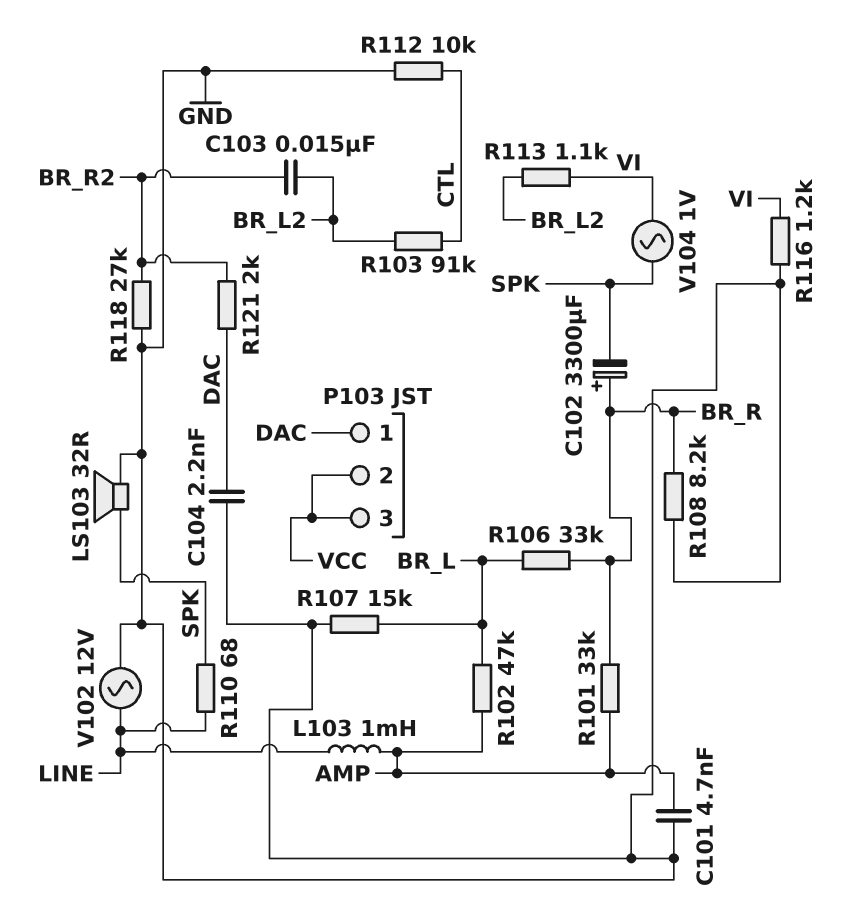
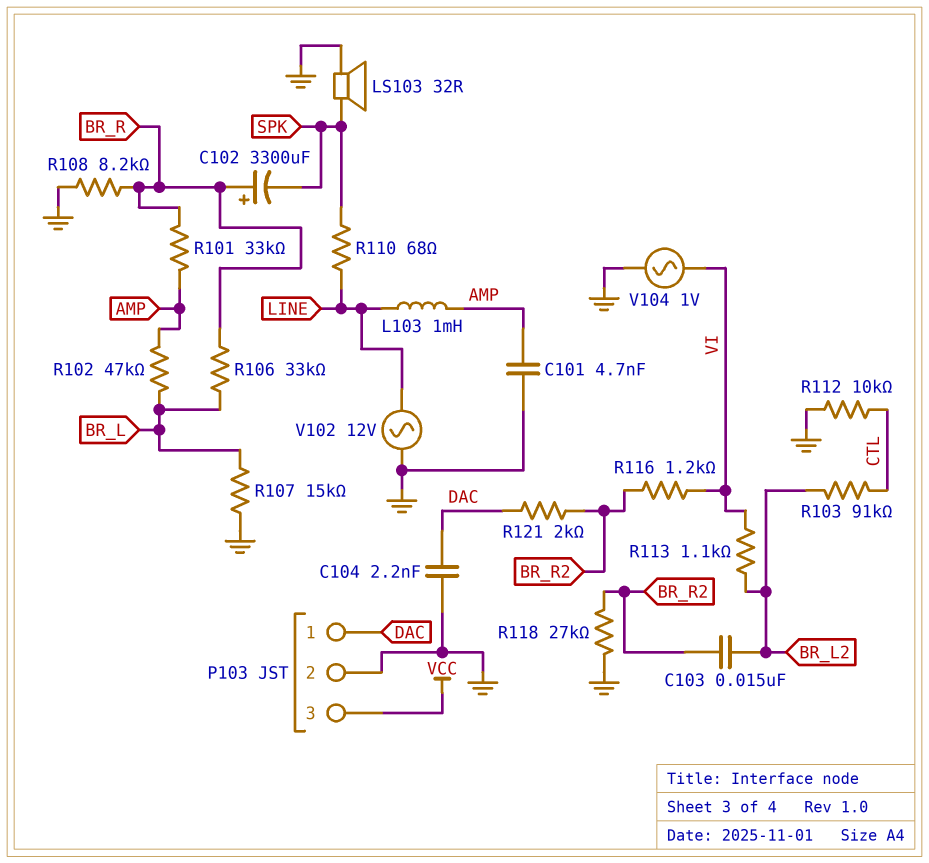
P103 pin 2: VCC -> GND
R116: 1.2k (GND, VI) -> 1.2k (BR_R2, VI)
V104: AC 1V (SPK, VI) -> AC 1V (GND, VI)

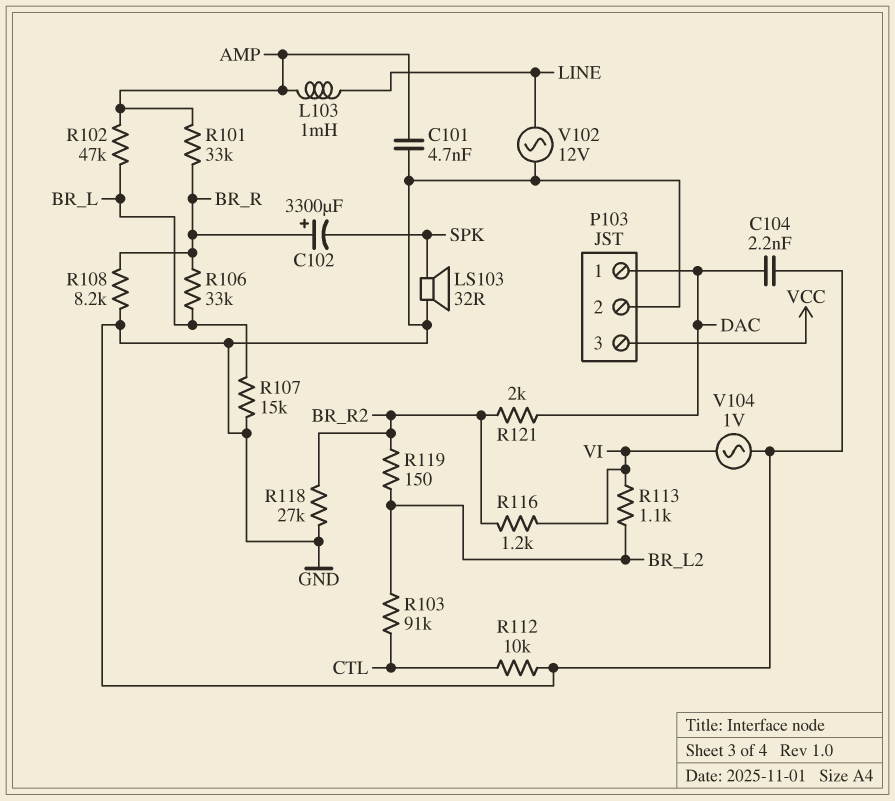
C103: 15nF (BR_L2, BR_R2) -> none
R110: 68 (LINE, SPK) -> none
R119: none -> 150 (BR_L2, BR_R2)

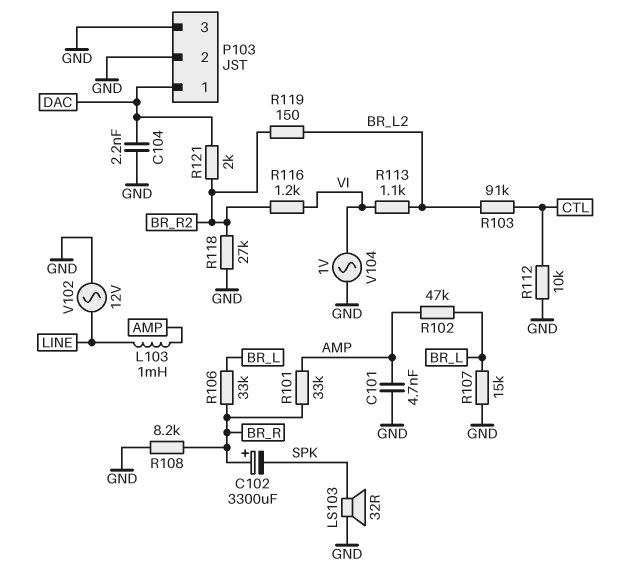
P103 pin 3: VCC -> GND

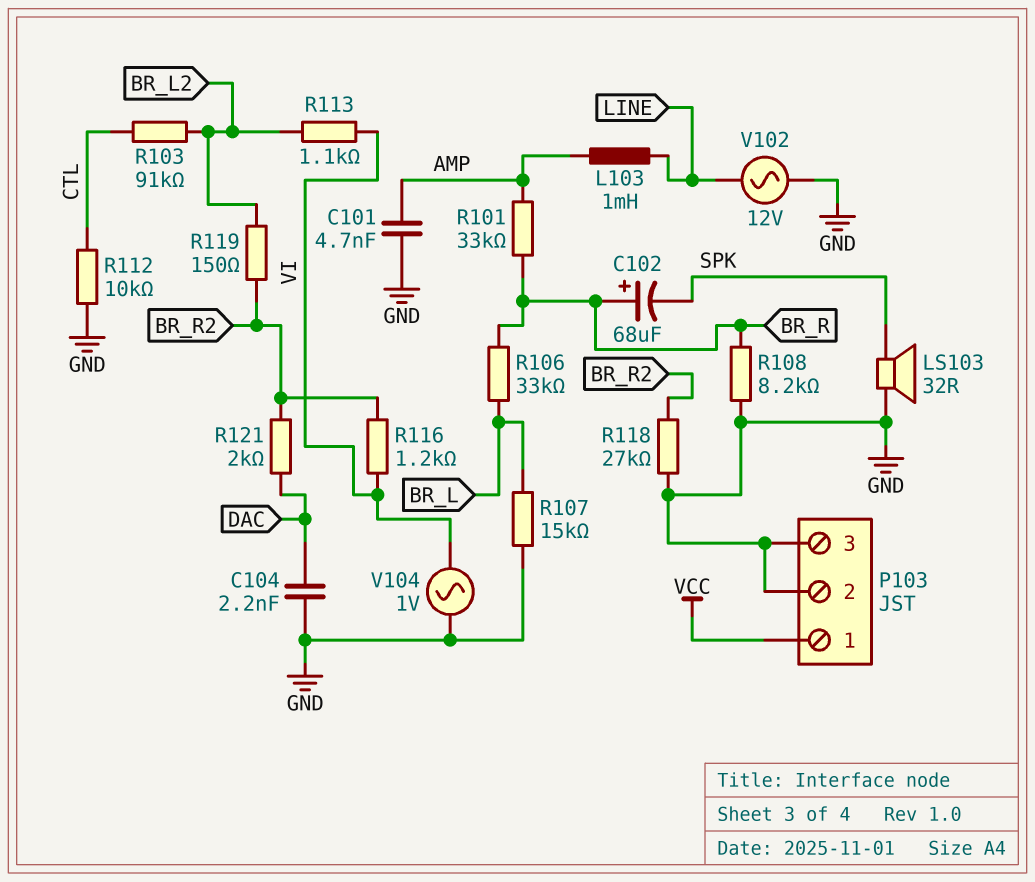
C102: 3300uF (plus BR_R, minus SPK) -> 68uF (plus BR_R, minus SPK)
P103 pin 1: DAC -> VCC
R102: 47k (AMP, BR_L) -> none

